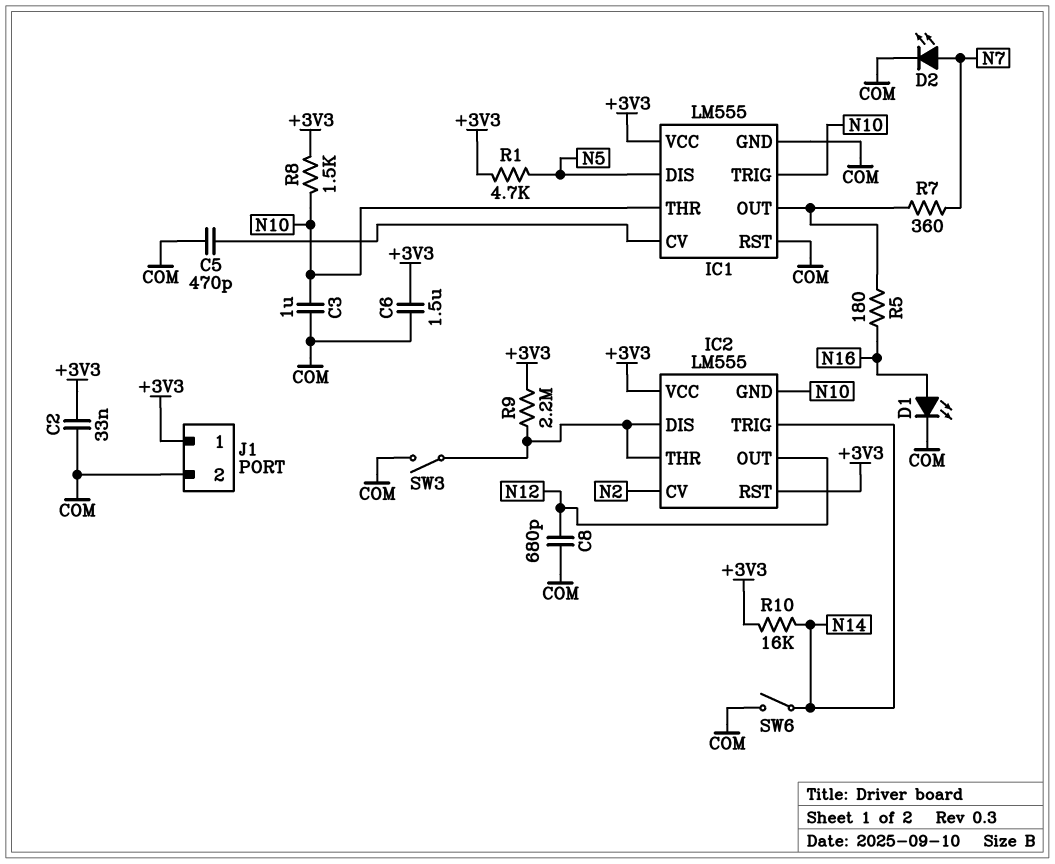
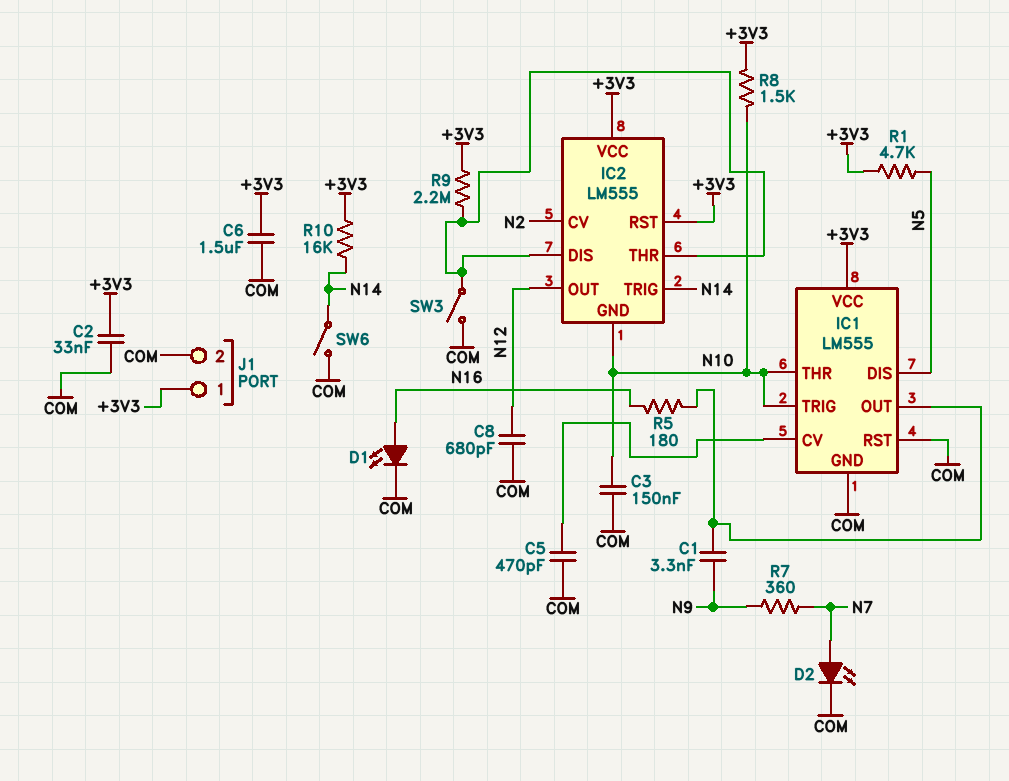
C1: none -> 3.3nF (IC1/OUT, N9)
C3: 1uF (COM, N10) -> 150nF (COM, N10)
R7: 360 (IC1/OUT, N7) -> 360 (N7, N9)

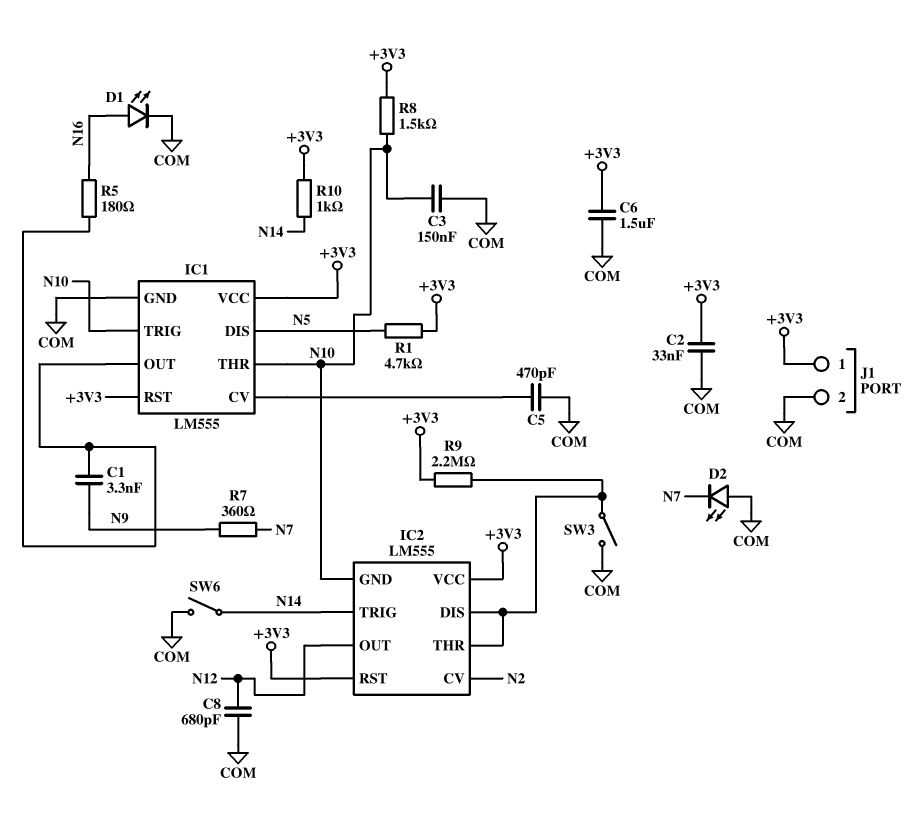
D2: LED (A N7, K COM) -> LED (A COM, K N7)
IC1 pin RST: COM -> +3V3
R10: 16k (+3V3, N14) -> 1k (+3V3, N14)

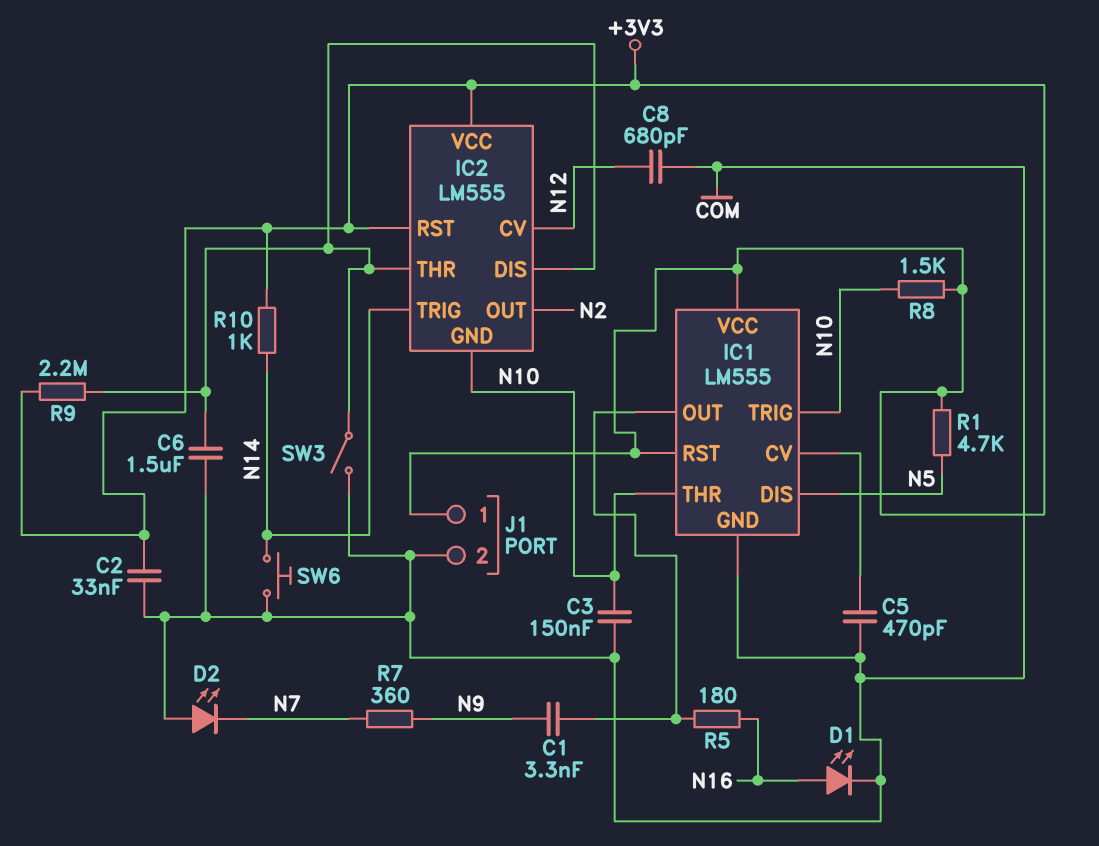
C6: 1.5uF (+3V3, COM) -> 1.5uF (COM, IC2/DIS)
IC2 pin CV: N2 -> N12
IC2 pin OUT: N12 -> N2
SW6: switch (COM, N14) -> button (COM, N14)

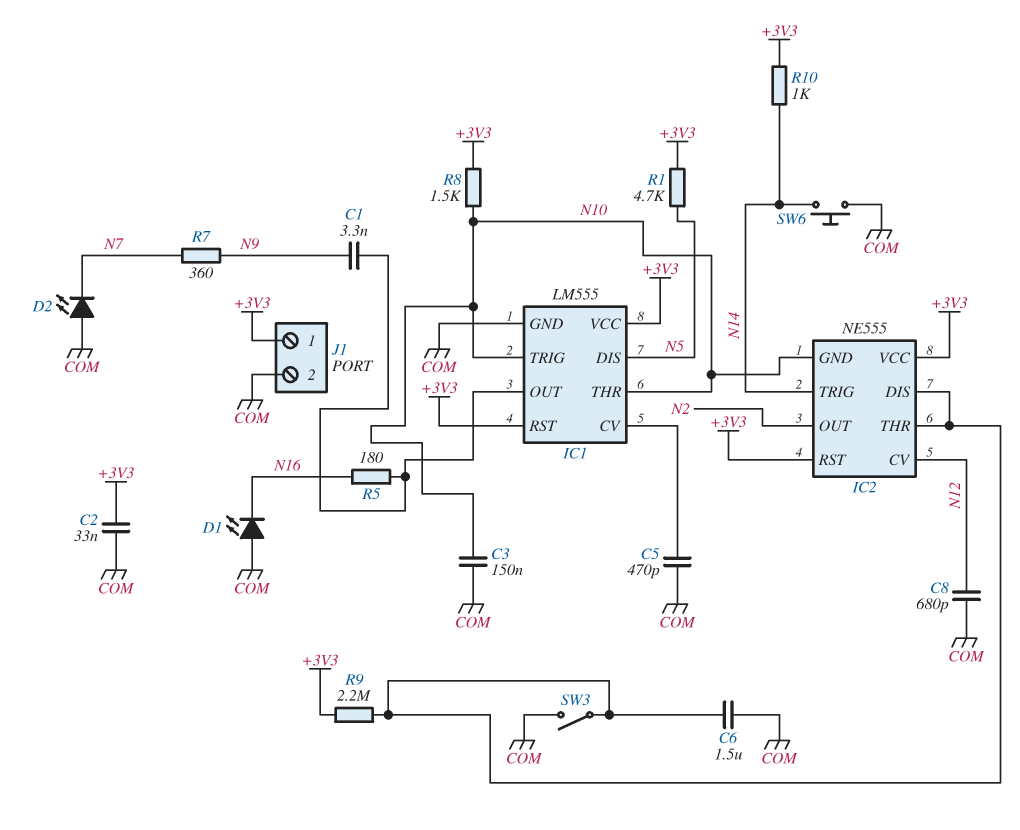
D1: LED (A N16, K COM) -> LED (A COM, K N16)
IC2: LM555 -> NE555

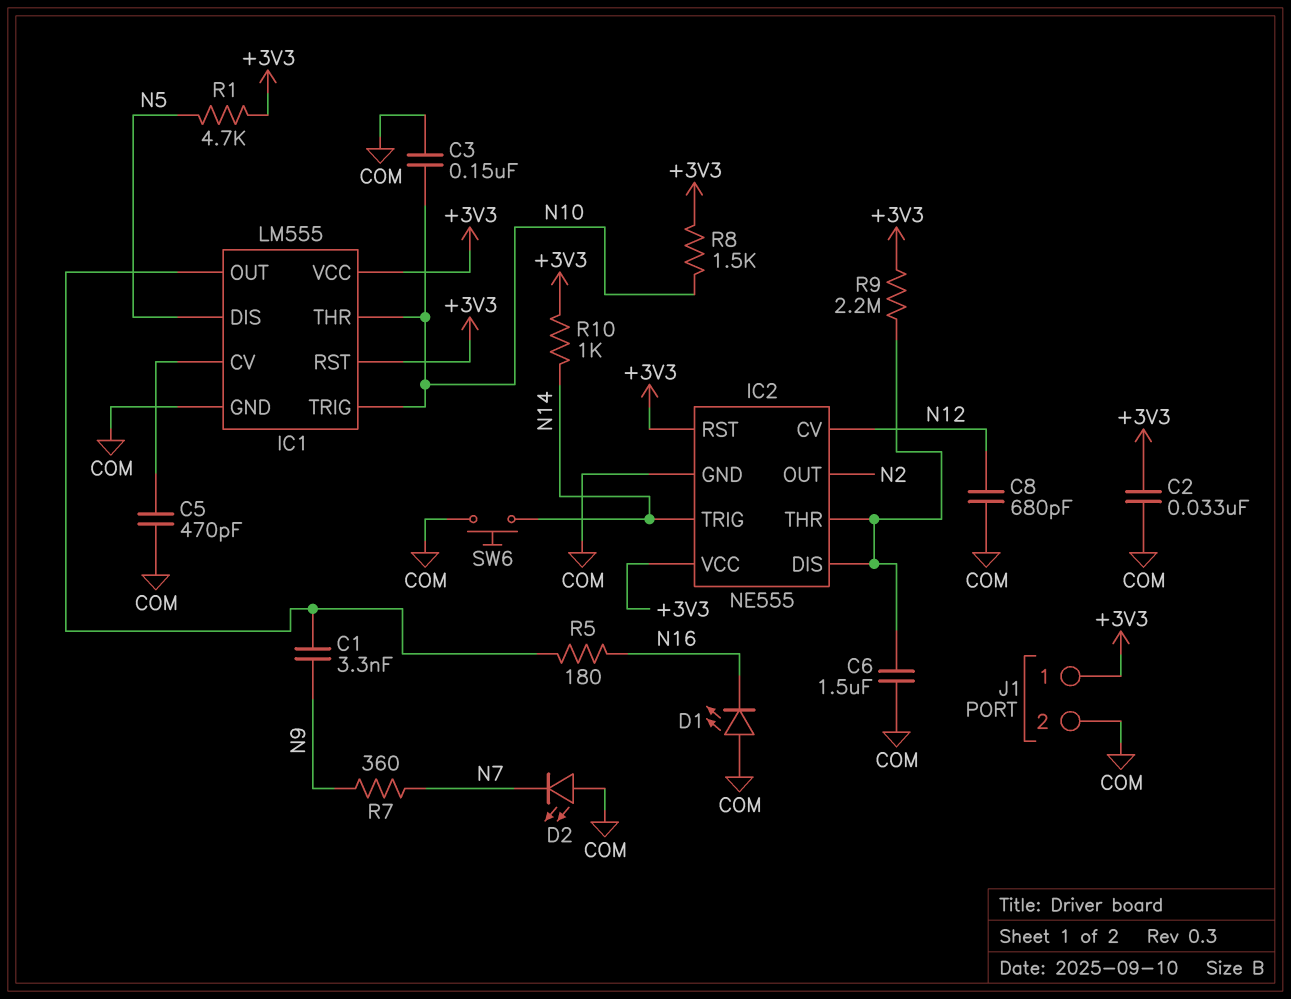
IC2 pin GND: N10 -> COM
SW3: switch (COM, IC2/DIS) -> none

